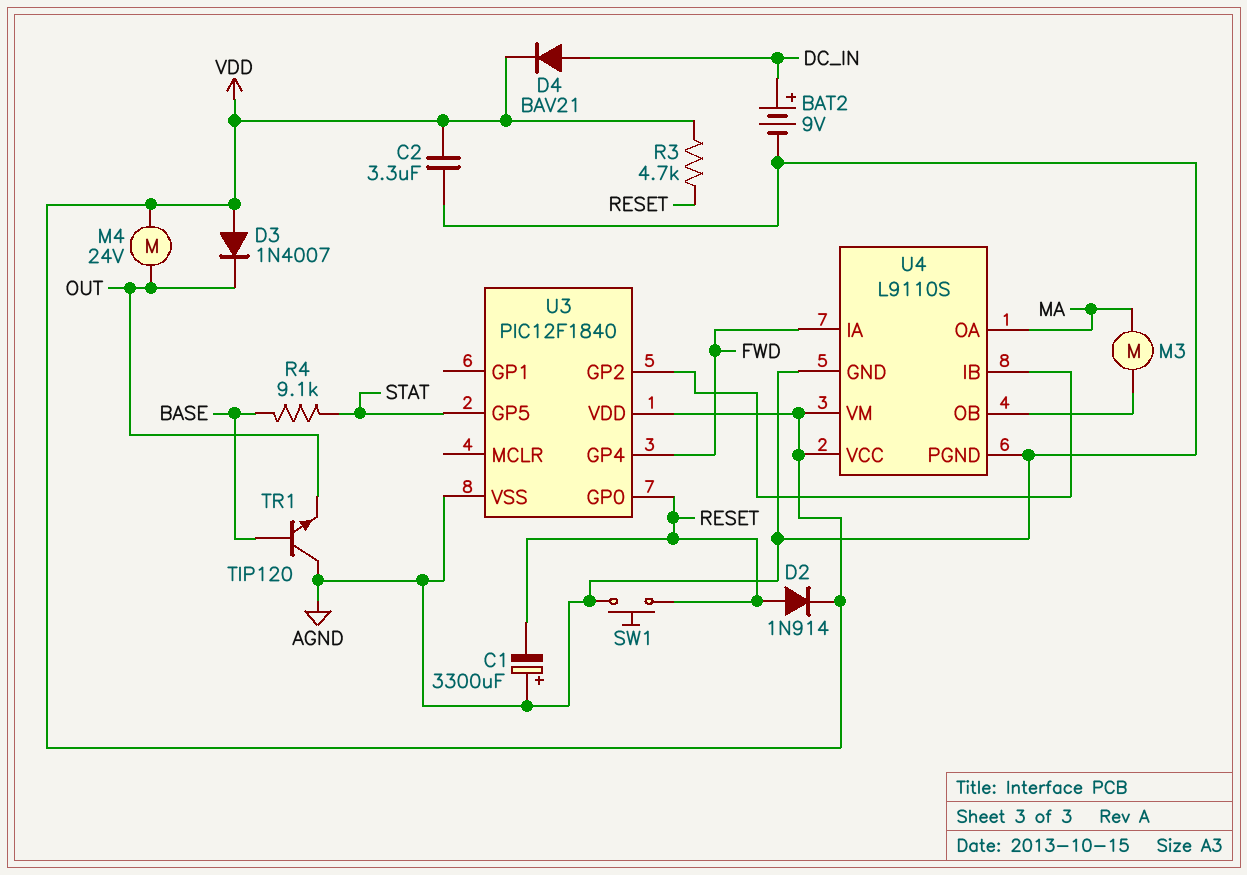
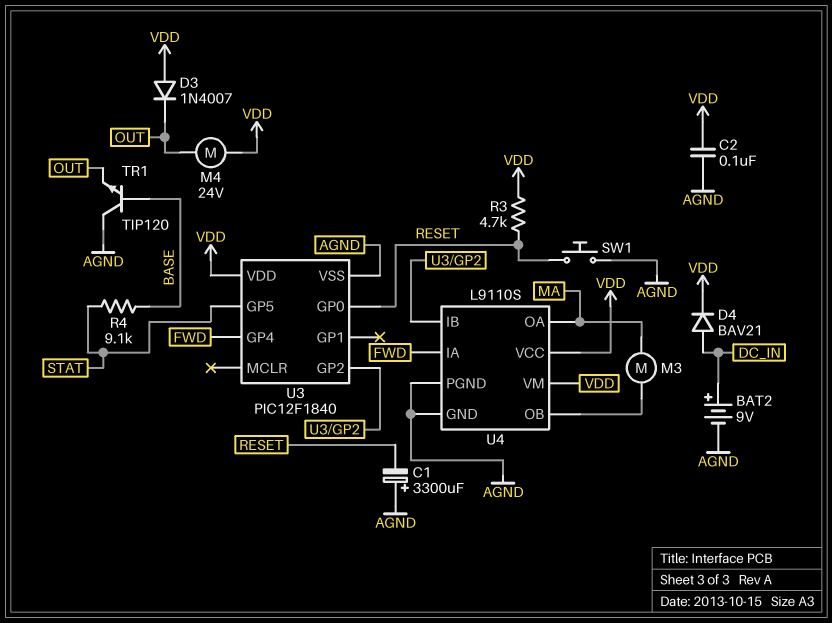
C2: 3.3uF (AGND, VDD) -> 100nF (AGND, VDD)
D2: diode 1N914 (A RESET, K VDD) -> none

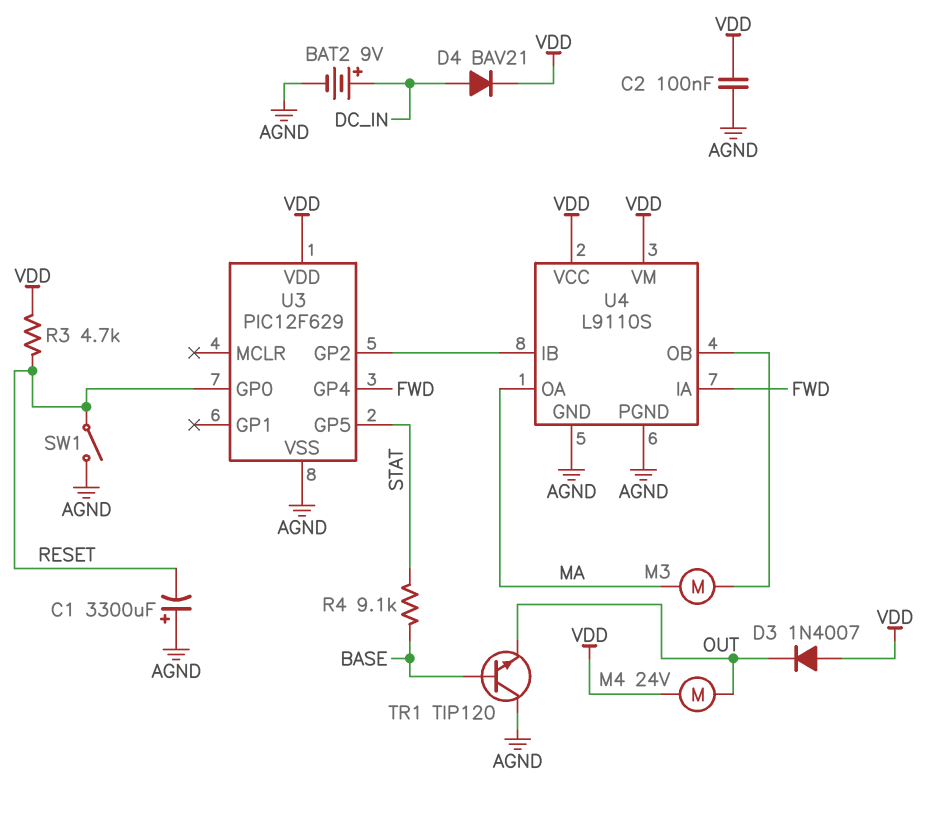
SW1: button (AGND, RESET) -> switch (AGND, RESET)
U3: PIC12F1840 -> PIC12F629

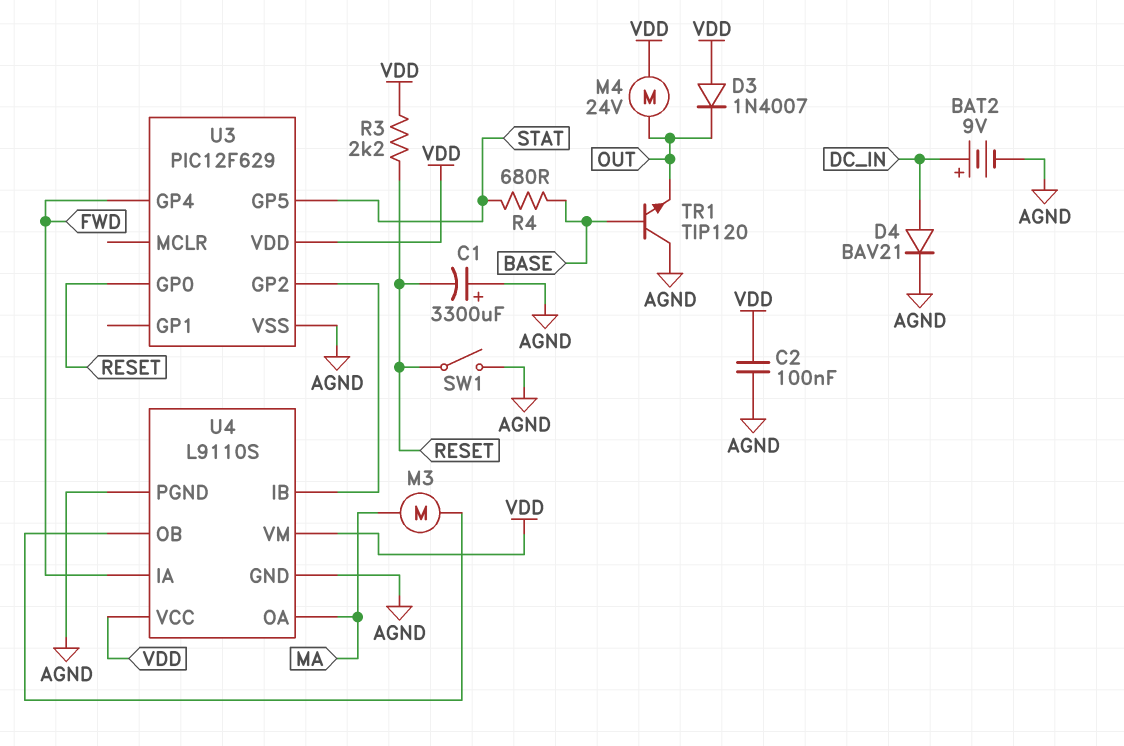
D4: diode BAV21 (A DC_IN, K VDD) -> diode BAV21 (A DC_IN, K AGND)
R3: 4.7k (RESET, VDD) -> 2.2k (RESET, VDD)
R4: 9.1k (BASE, STAT) -> 680 (BASE, STAT)

